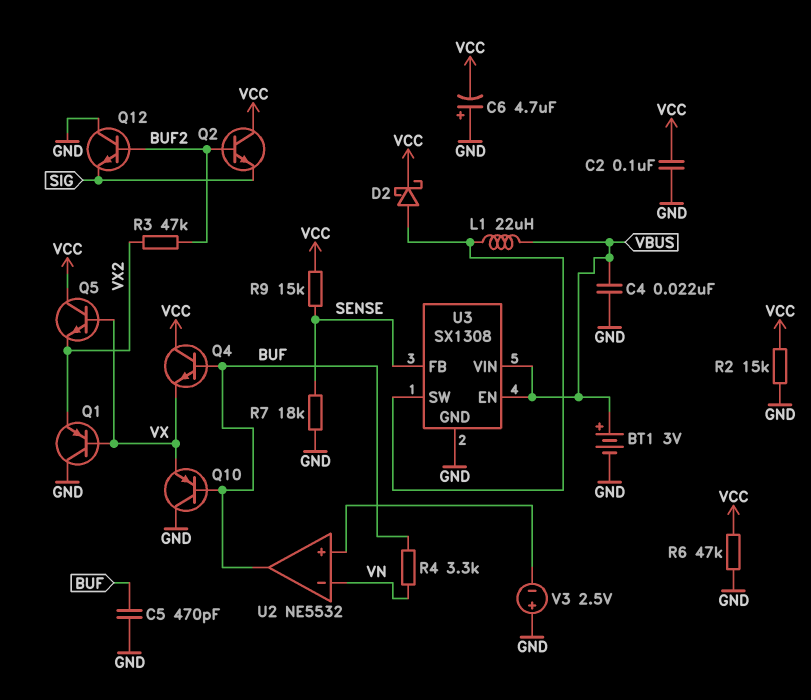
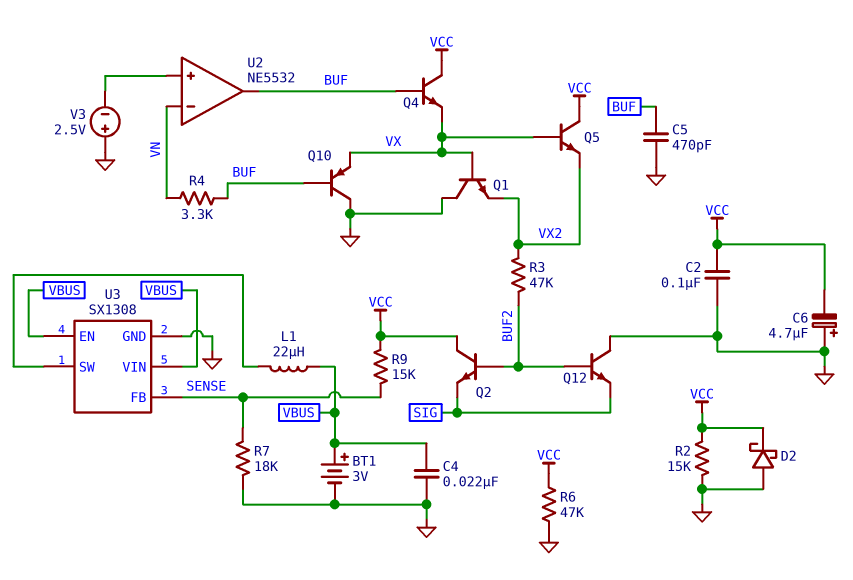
D2: schottky (A U3/SW, K VCC) -> schottky (A GND, K VCC)
Q1: PNP (B VX, C GND, E VX2) -> NPN (B VX, C GND, E VX2)

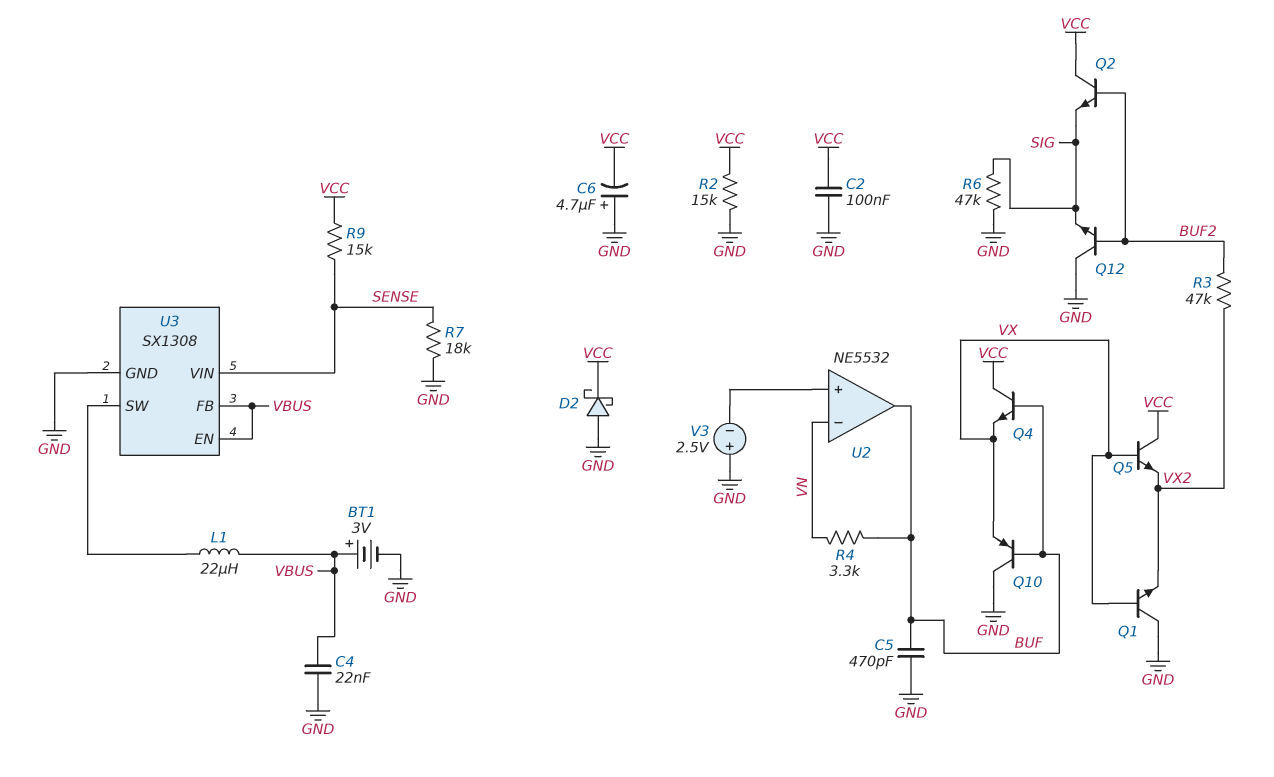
R6: 47k (GND, VCC) -> 47k (GND, SIG)
U3 pin FB: SENSE -> VBUS
U3 pin VIN: VBUS -> SENSE

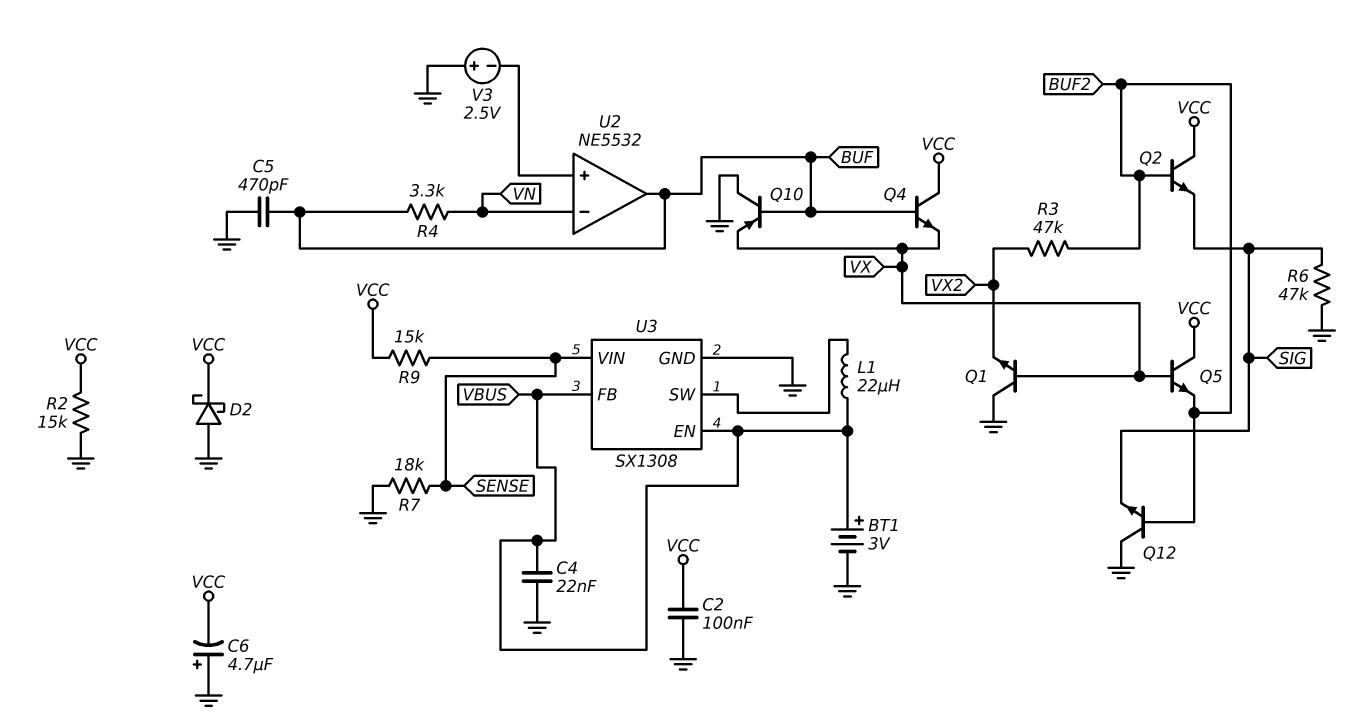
Q5: NPN (B VX, C VCC, E VX2) -> NPN (B VX, C VCC, E BUF2)

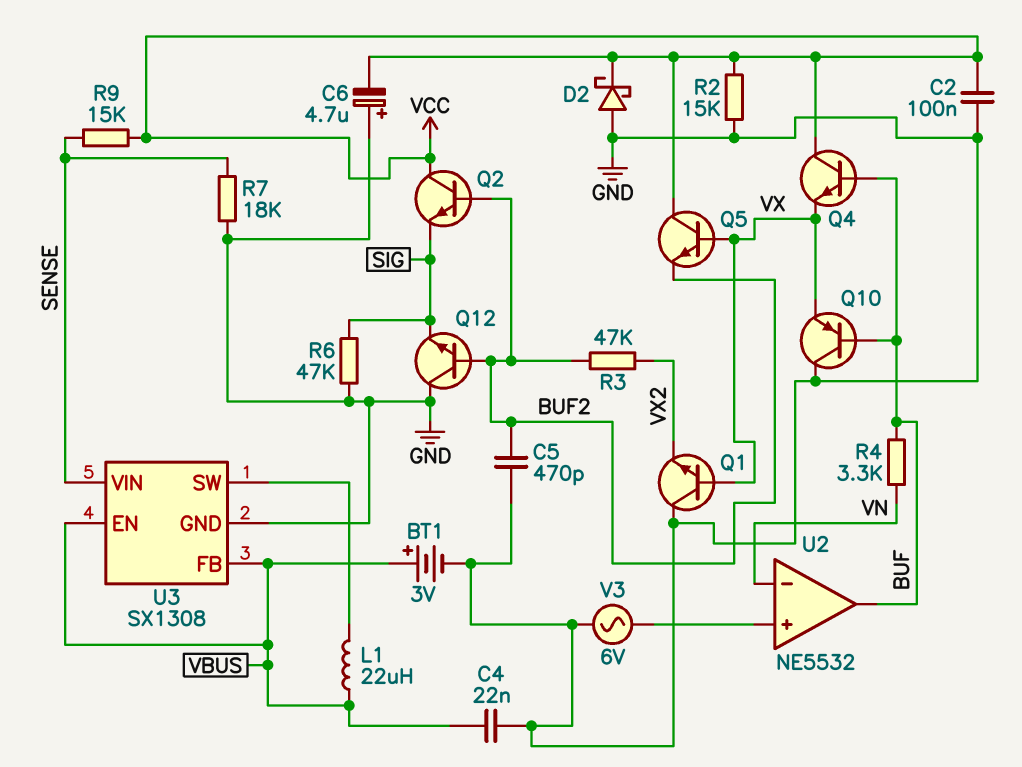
C5: 470pF (BUF, GND) -> 470pF (BUF2, GND)
V3: 2.5V (plus GND, minus U2/in+) -> AC 6V (GND, U2/in+)

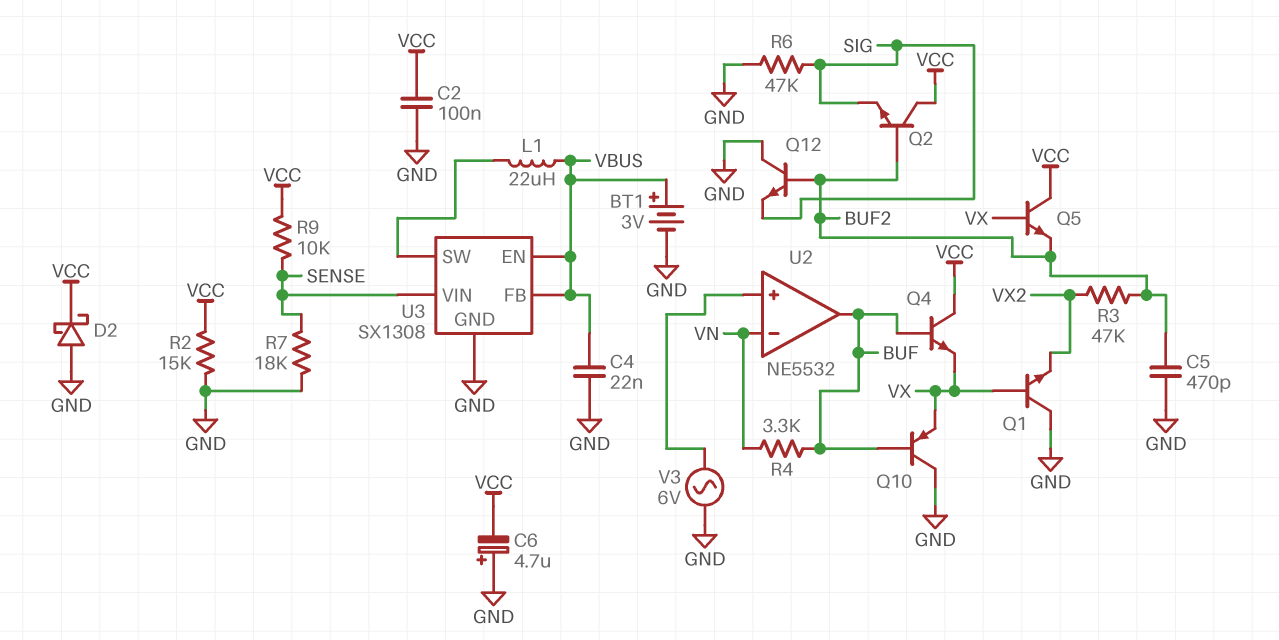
R9: 15k (SENSE, VCC) -> 10k (SENSE, VCC)

